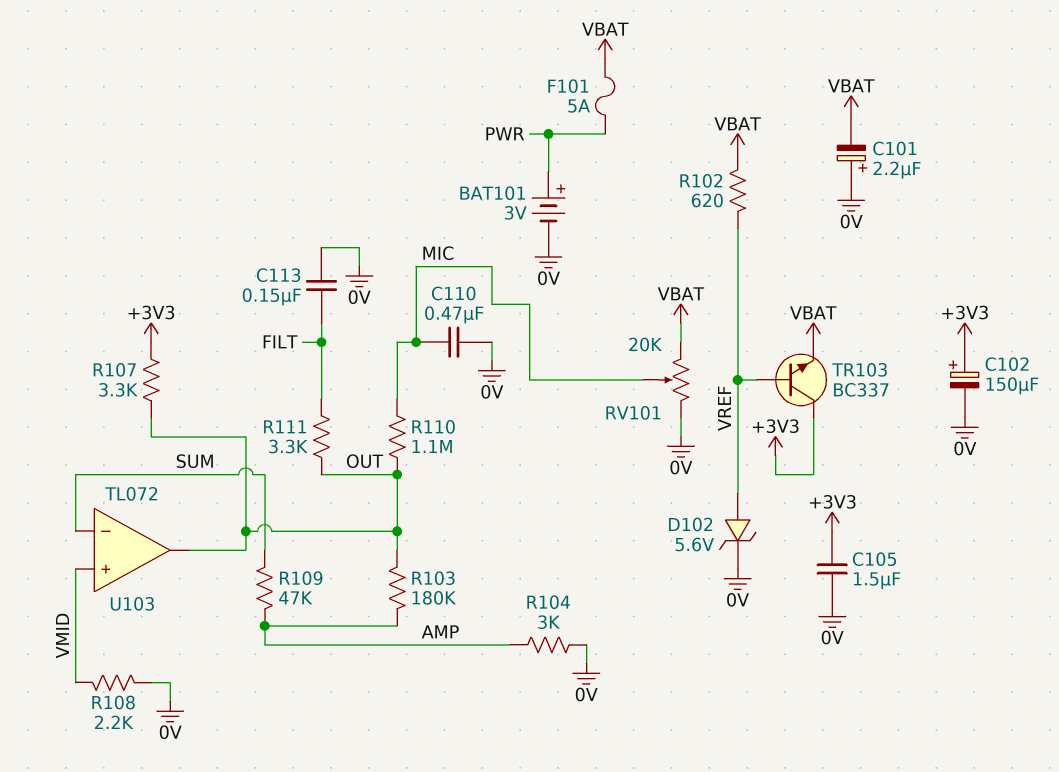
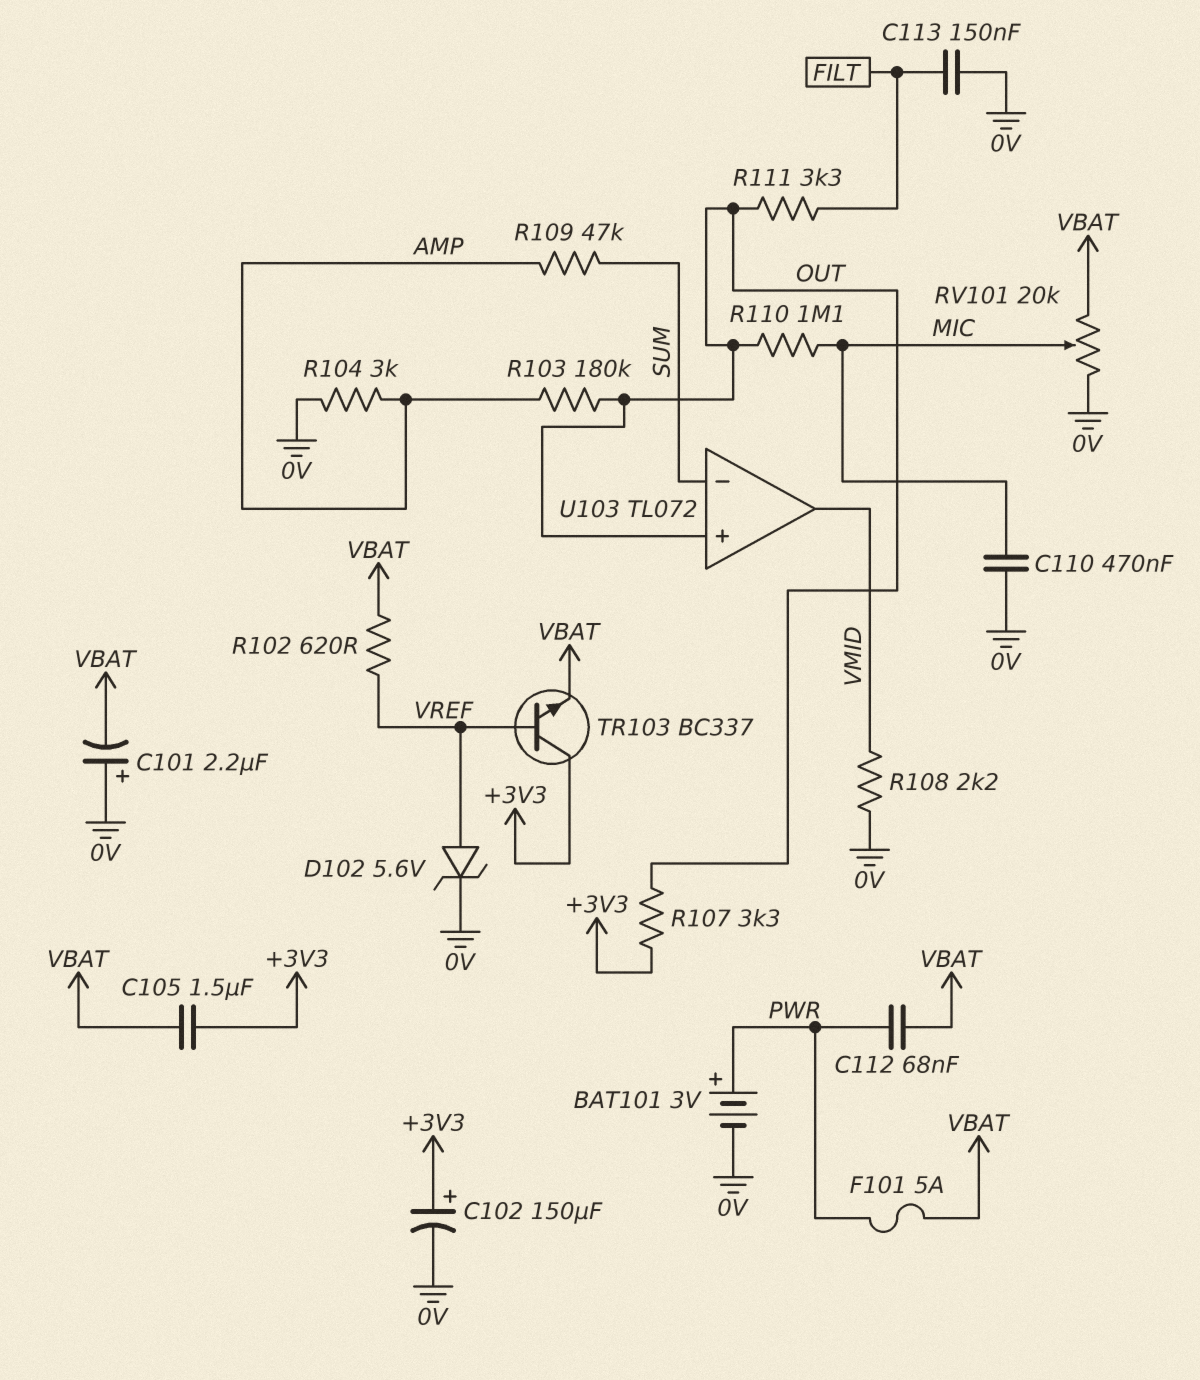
C105: 1.5uF (+3V3, 0V) -> 1.5uF (+3V3, VBAT)
C112: none -> 68nF (PWR, VBAT)
U103 pin in+: VMID -> OUT
U103 pin out: OUT -> VMID

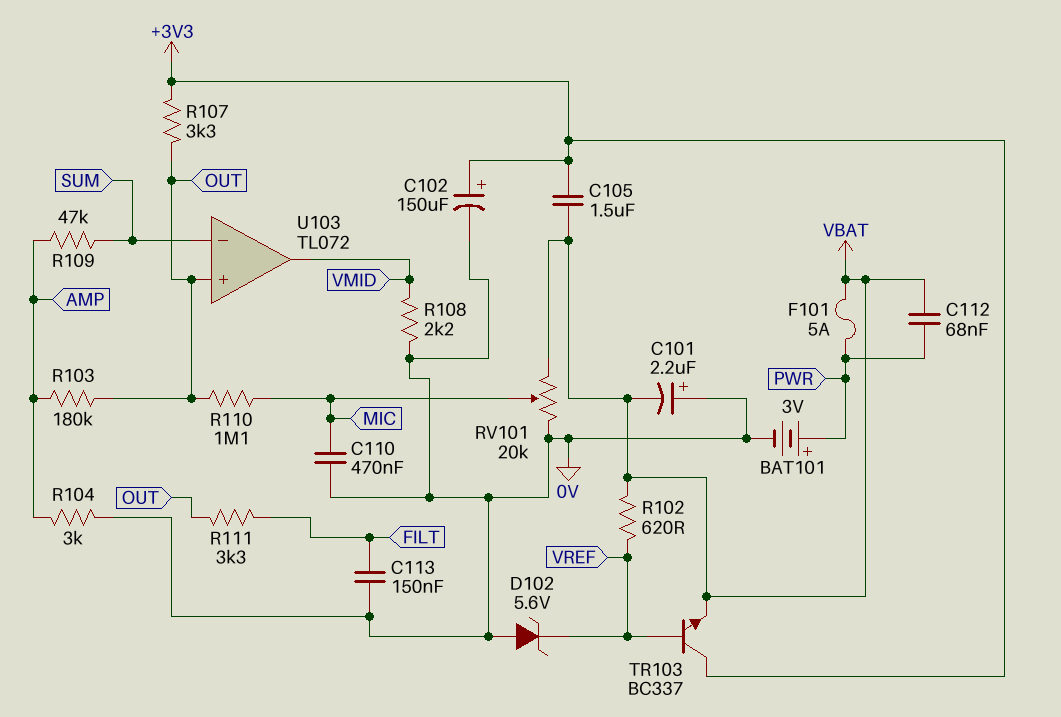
D102: zener 5.6V (A VREF, K 0V) -> zener 5.6V (A 0V, K VREF)

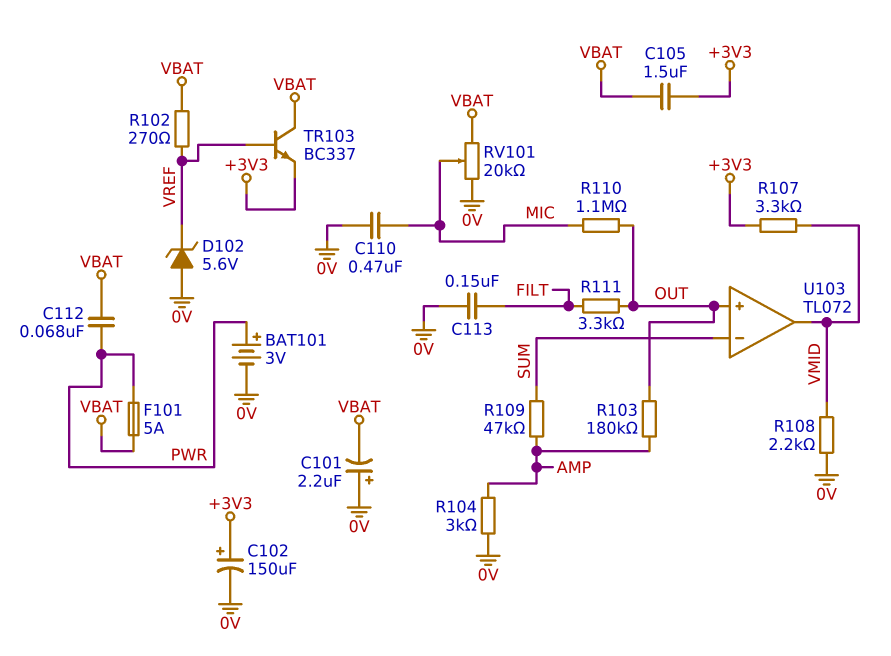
R102: 620 (VBAT, VREF) -> 270 (VBAT, VREF)
R107: 3.3k (+3V3, OUT) -> 3.3k (+3V3, VMID)
TR103: NPN BC337 (B VREF, C +3V3, E VBAT) -> NPN BC337 (B VREF, C VBAT, E +3V3)

